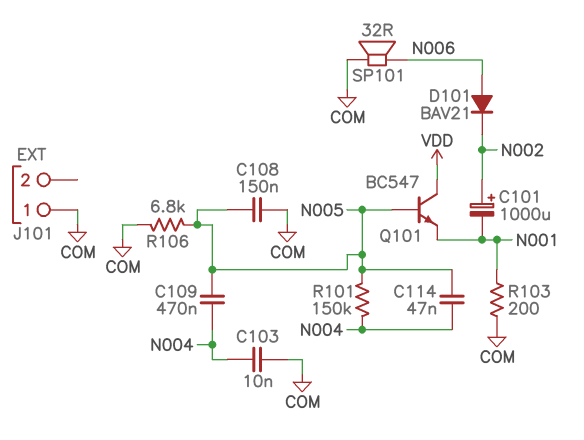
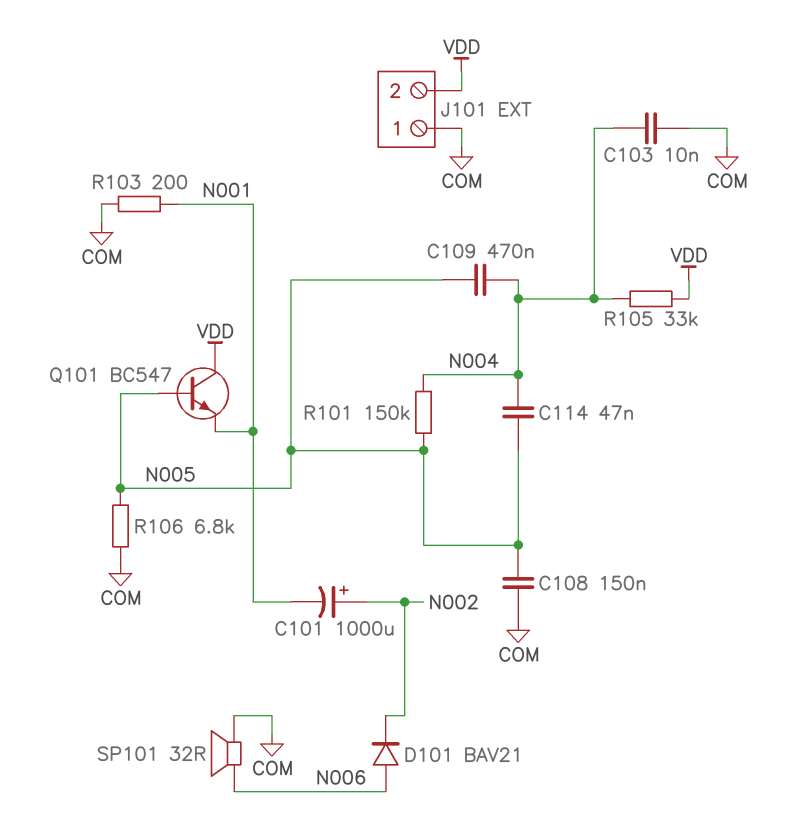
J101 pin 2: none -> VDD
R105: none -> 33k (N004, VDD)

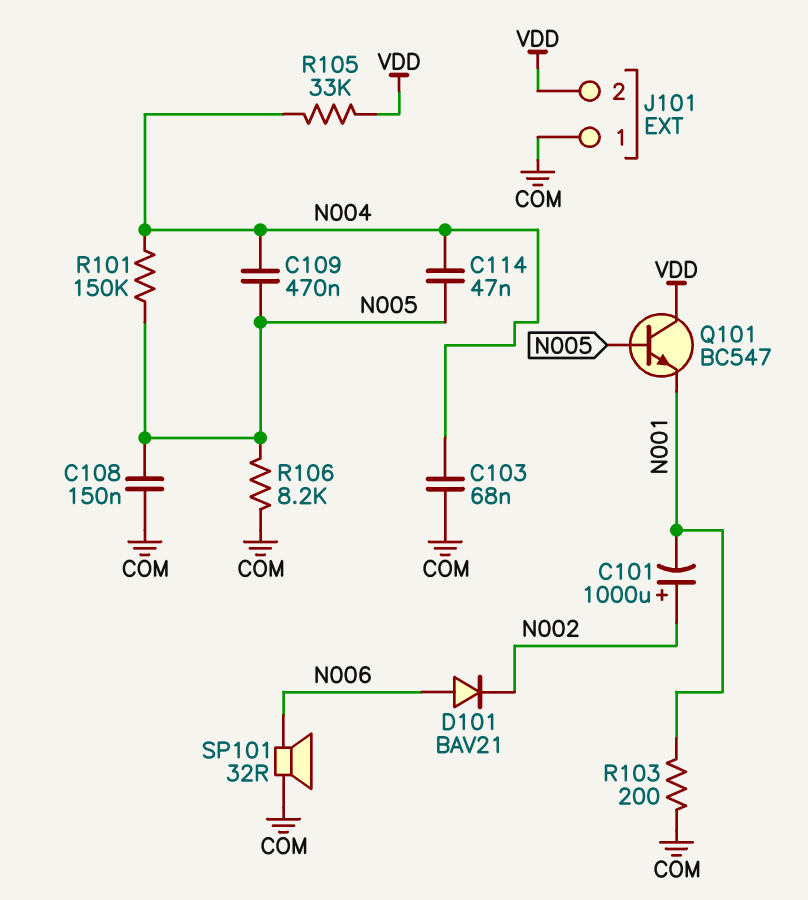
C103: 10nF (COM, N004) -> 68nF (COM, N004)
R106: 6.8k (COM, N005) -> 8.2k (COM, N005)

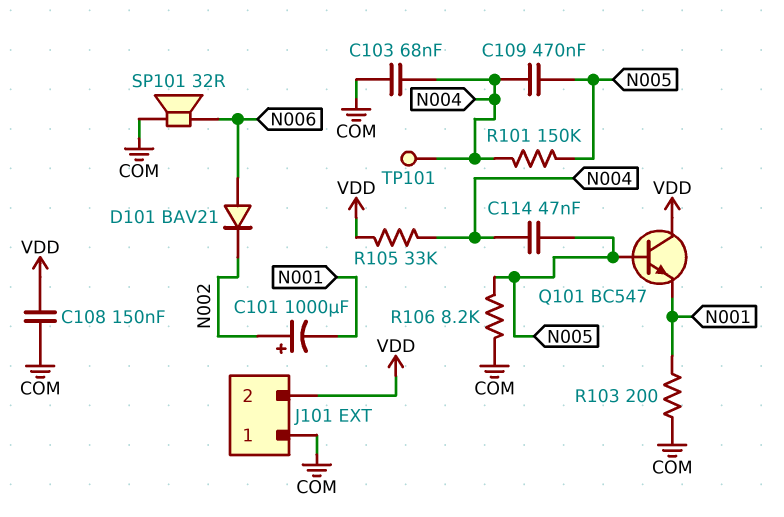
C108: 150nF (COM, N005) -> 150nF (COM, VDD)
TP101: none -> test point (N004)

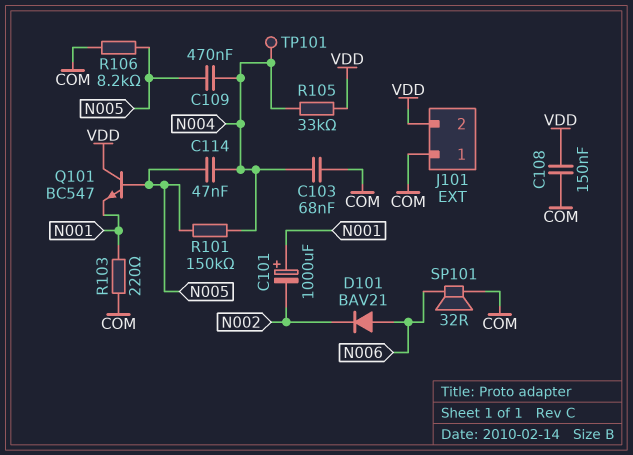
C101: 1000uF (plus N002, minus N001) -> 1000uF (plus N001, minus N002)
R103: 200 (COM, N001) -> 220 (COM, N001)

